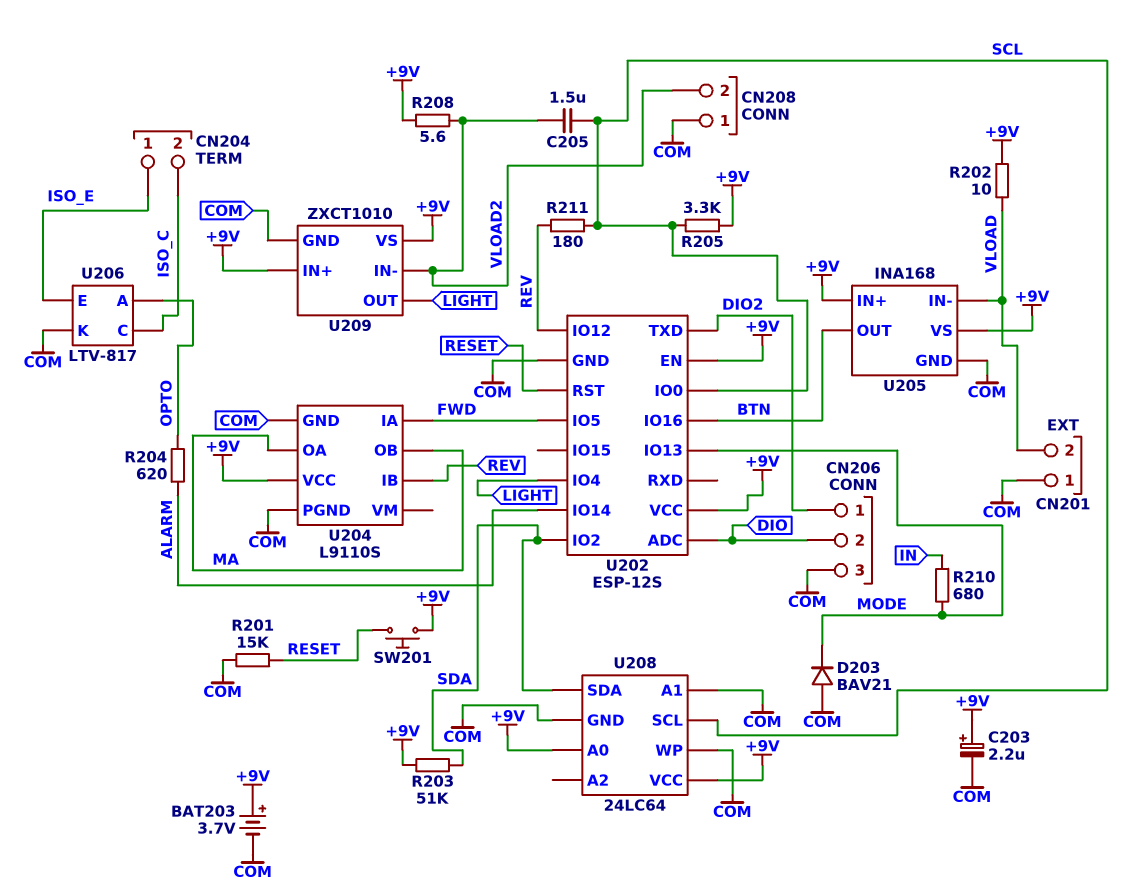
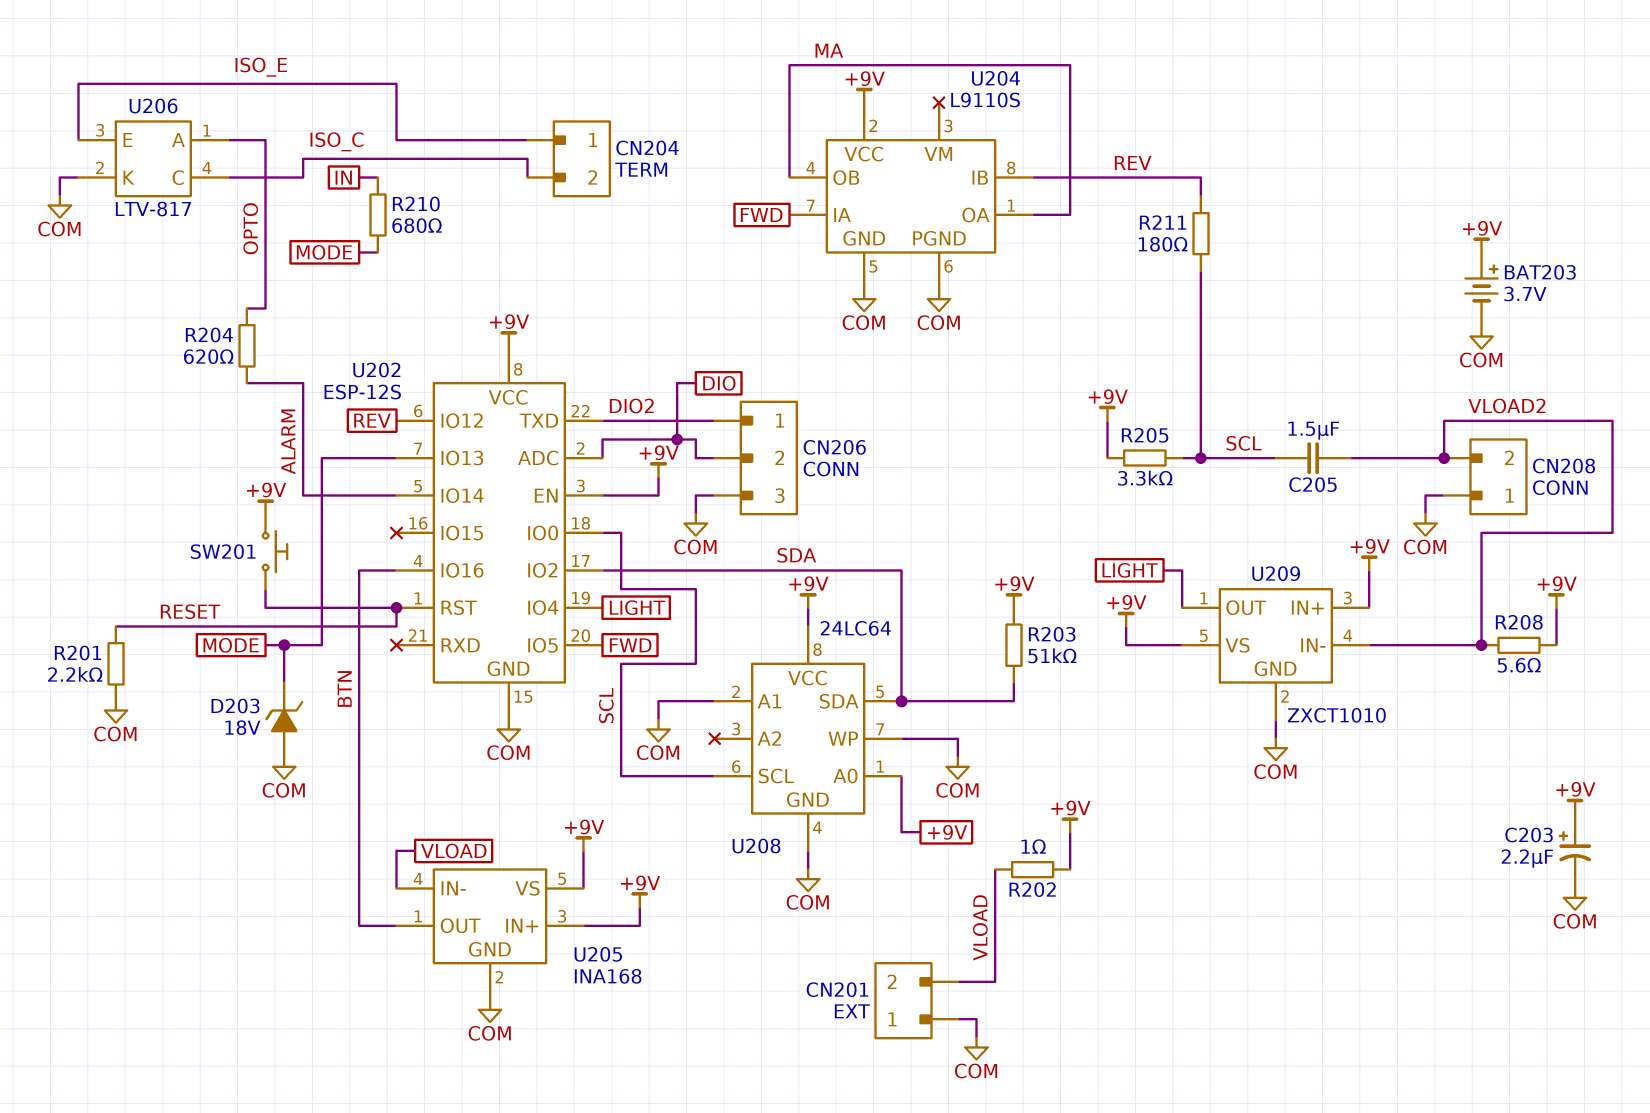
D203: diode BAV21 (A COM, K MODE) -> zener 18V (A COM, K MODE)
R201: 15k (COM, RESET) -> 2.2k (COM, RESET)
R202: 10 (+9V, VLOAD) -> 1 (+9V, VLOAD)

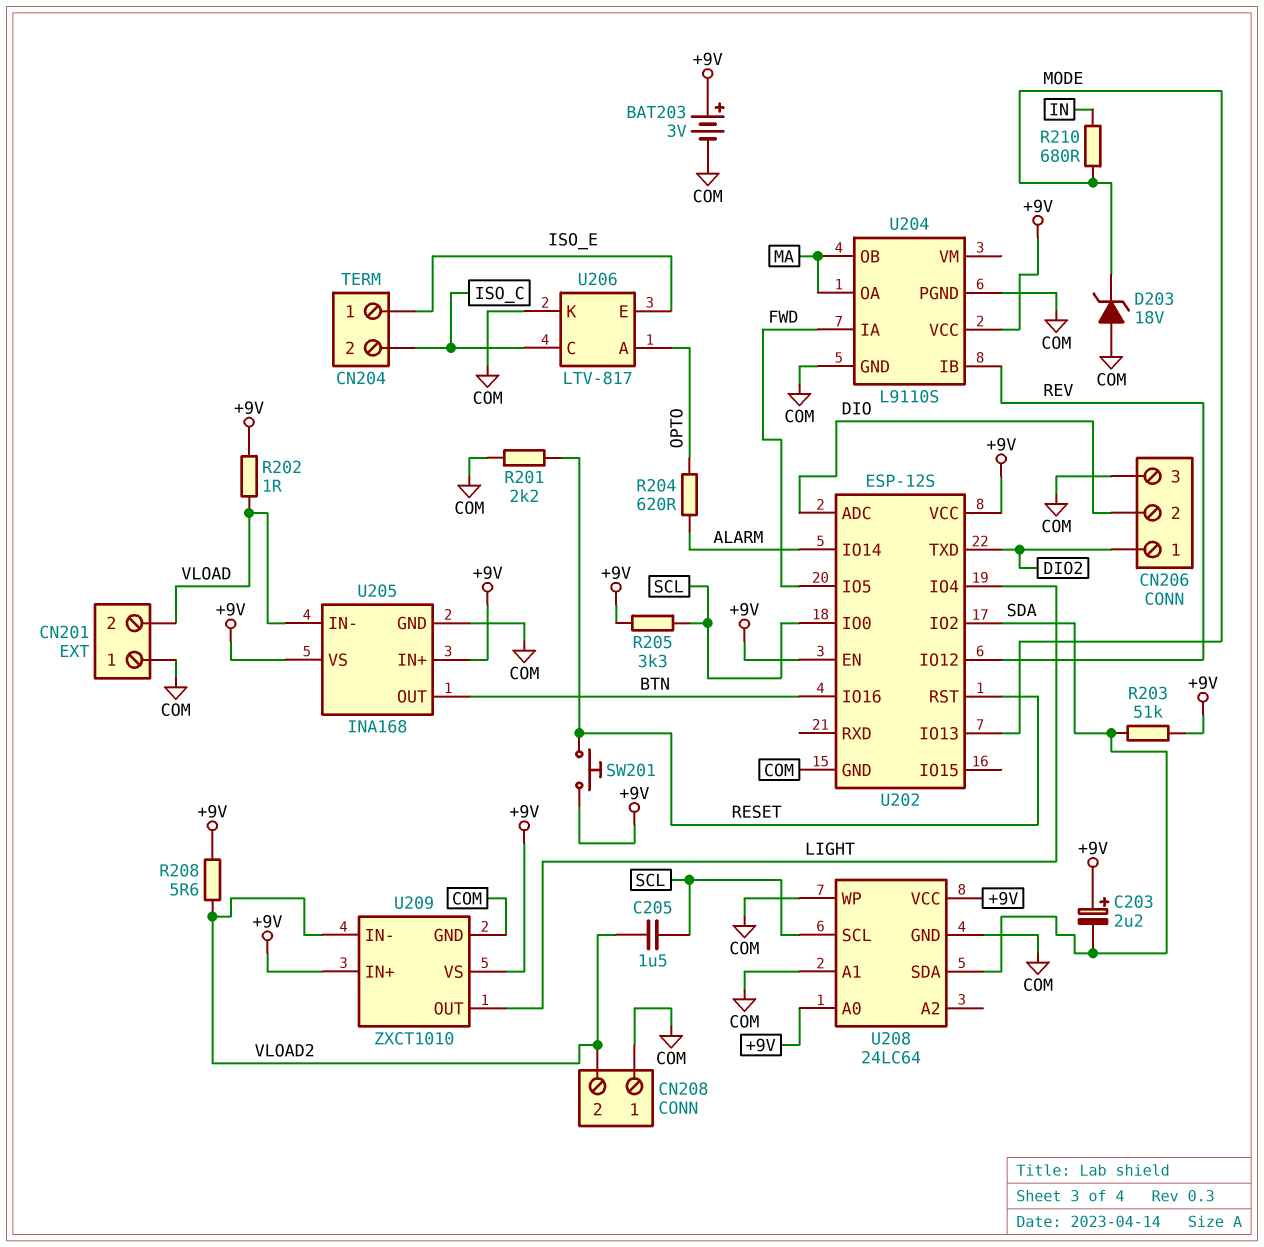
BAT203: 3.7V (plus +9V, minus COM) -> 3V (plus +9V, minus COM)
C203: 2.2uF (plus +9V, minus COM) -> 2.2uF (plus +9V, minus SDA)
R211: 180 (REV, SCL) -> none

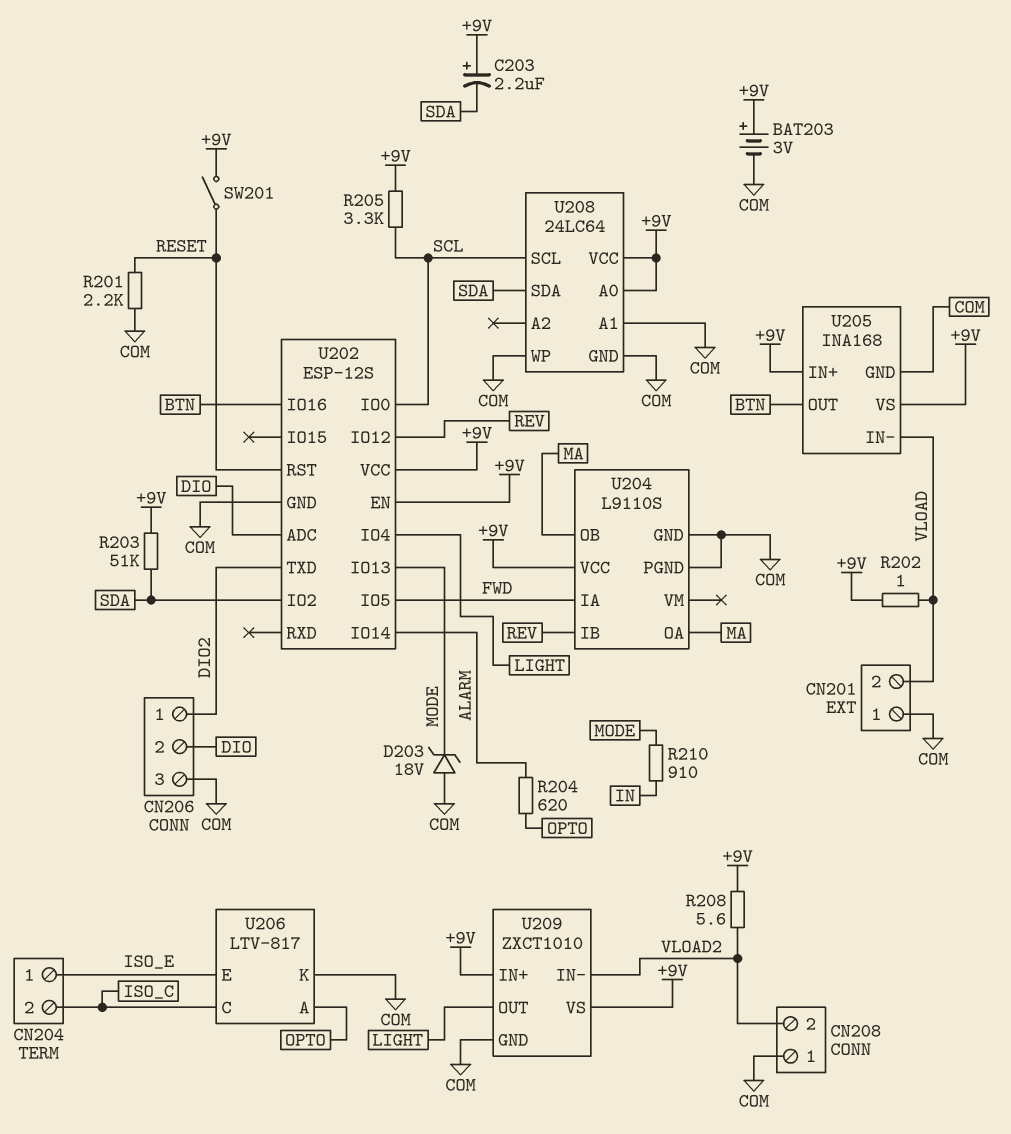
C205: 1.5uF (SCL, VLOAD2) -> none
R210: 680 (IN, MODE) -> 910 (IN, MODE)
SW201: button (+9V, RESET) -> switch (+9V, RESET)

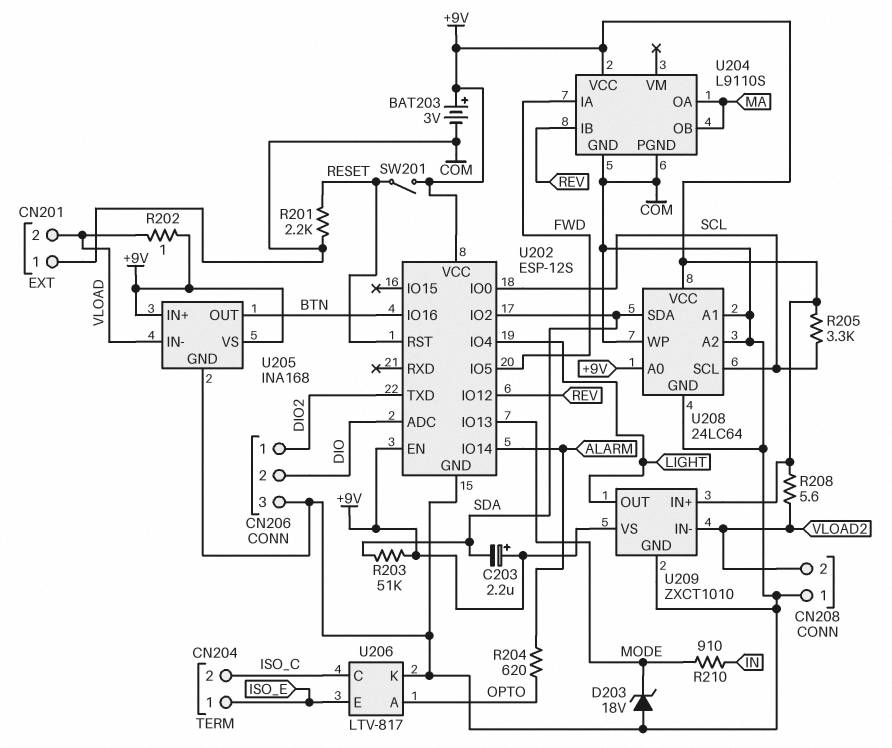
U208 pin A2: none -> COM

